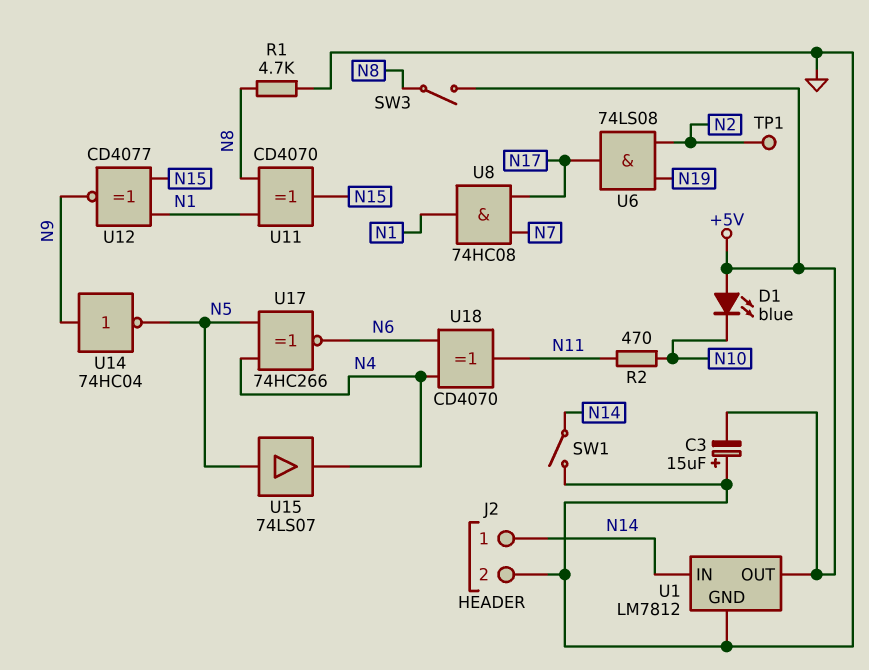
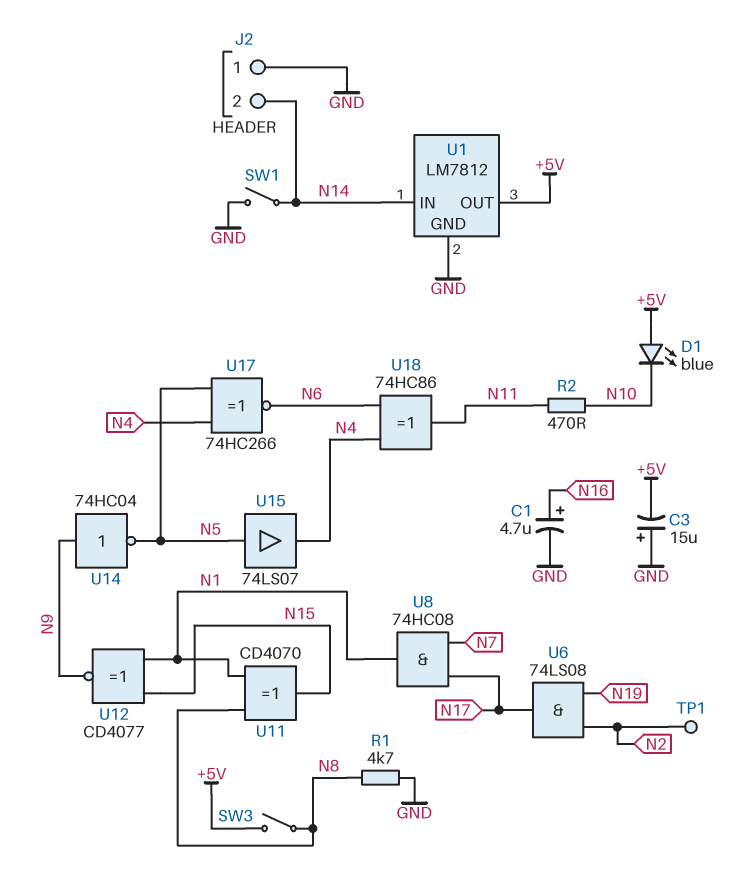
C1: none -> 4.7uF (plus N16, minus GND)
J2 pin 1: N14 -> GND
J2 pin 2: GND -> N14
U18: XOR CD4070 (in N4, in N6, out N11) -> XOR 74HC86 (in N4, in N6, out N11)

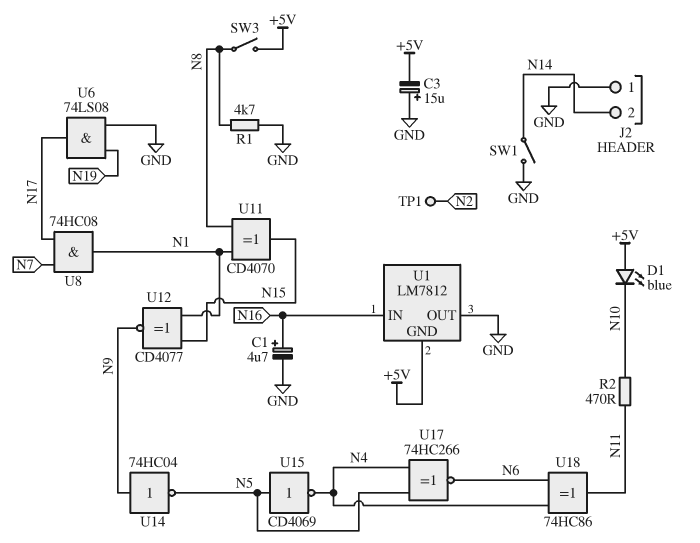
U1 pin GND: GND -> +5V
U1 pin IN: N14 -> N16
U1 pin OUT: +5V -> GND
U6: AND 74LS08 (in N2, in N19, out N17) -> AND 74LS08 (in GND, in N19, out N17)
U15: buffer 74LS07 (in N5, out N4) -> NOT CD4069 (in N5, out N4)

